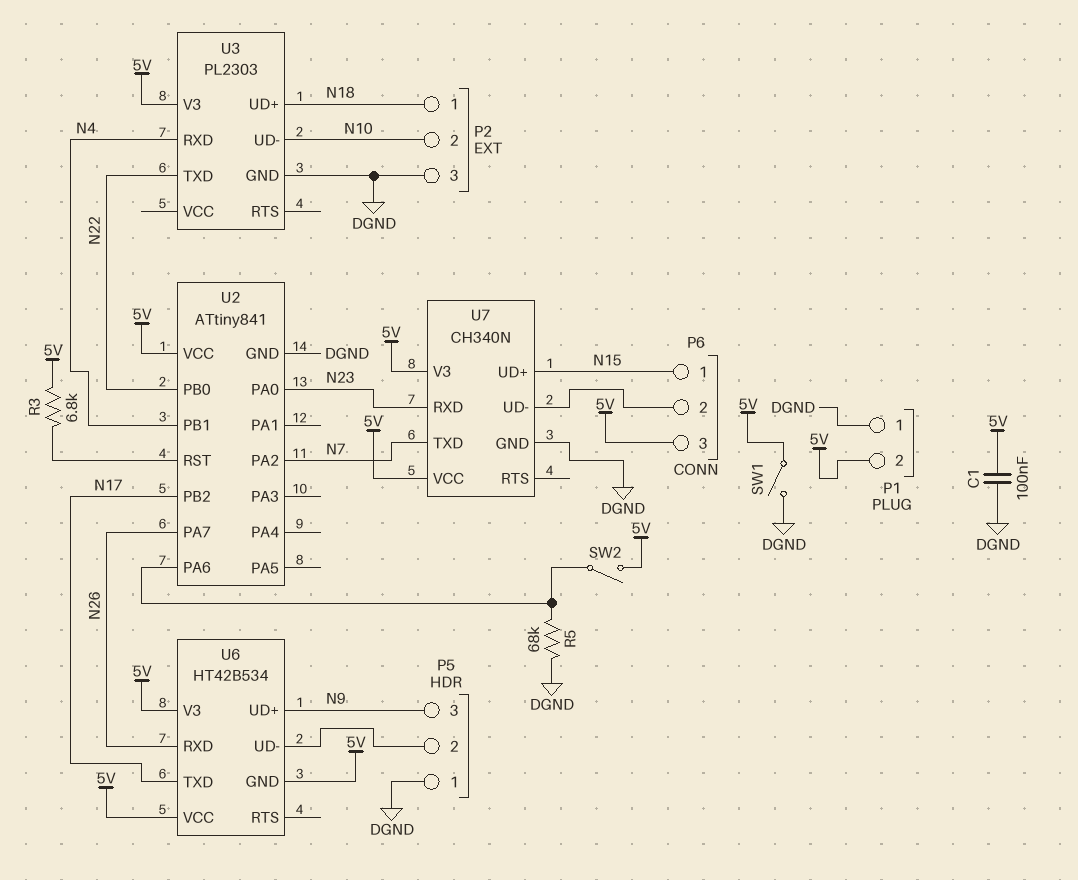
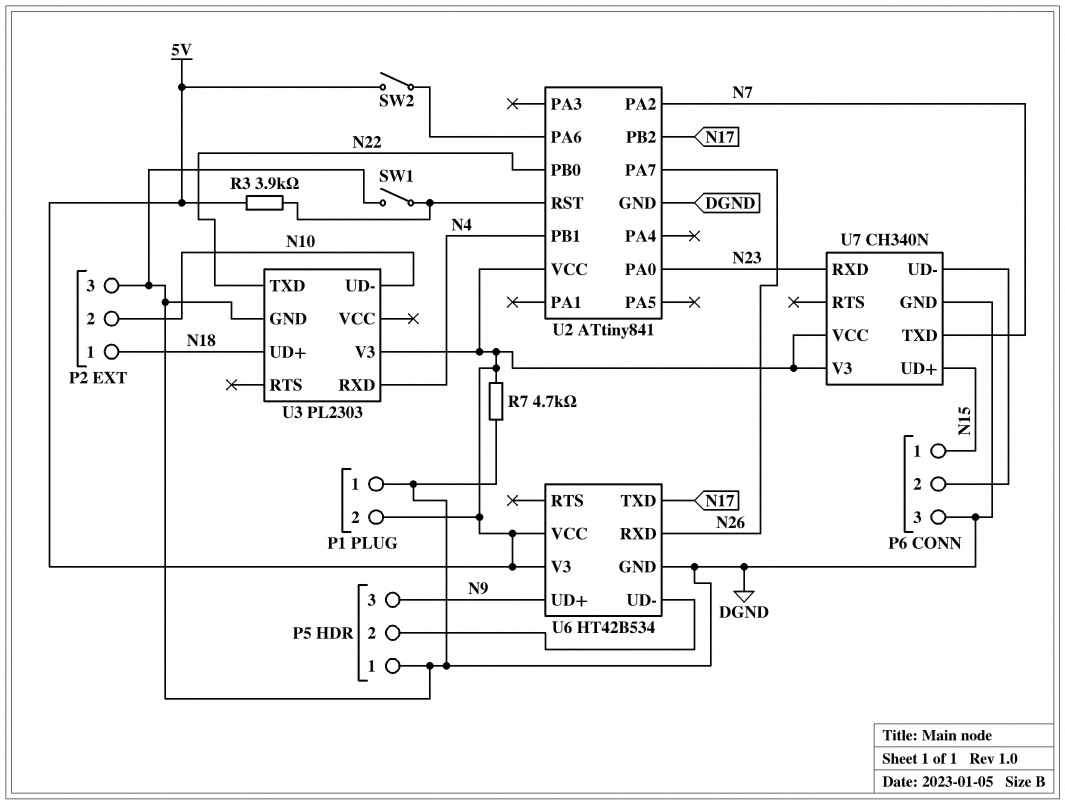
C1: 100nF (5V, DGND) -> none
P6 pin 3: 5V -> DGND
R3: 6.8k (5V, U2/RST) -> 3.9k (5V, U2/RST)
R5: 68k (DGND, U2/PA6) -> none
R7: none -> 4.7k (5V, DGND)
SW1: switch (5V, DGND) -> switch (DGND, U2/RST)
U6 pin GND: 5V -> DGND

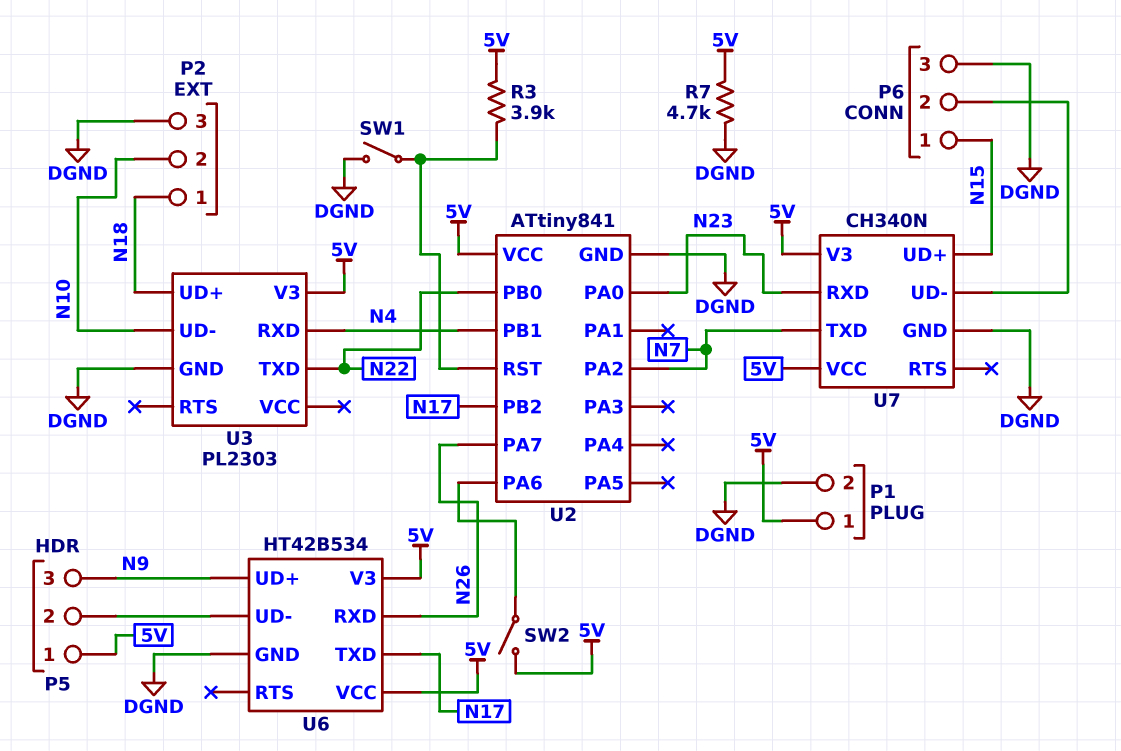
P1 pin 1: DGND -> 5V
P1 pin 2: 5V -> DGND
P5 pin 1: DGND -> 5V

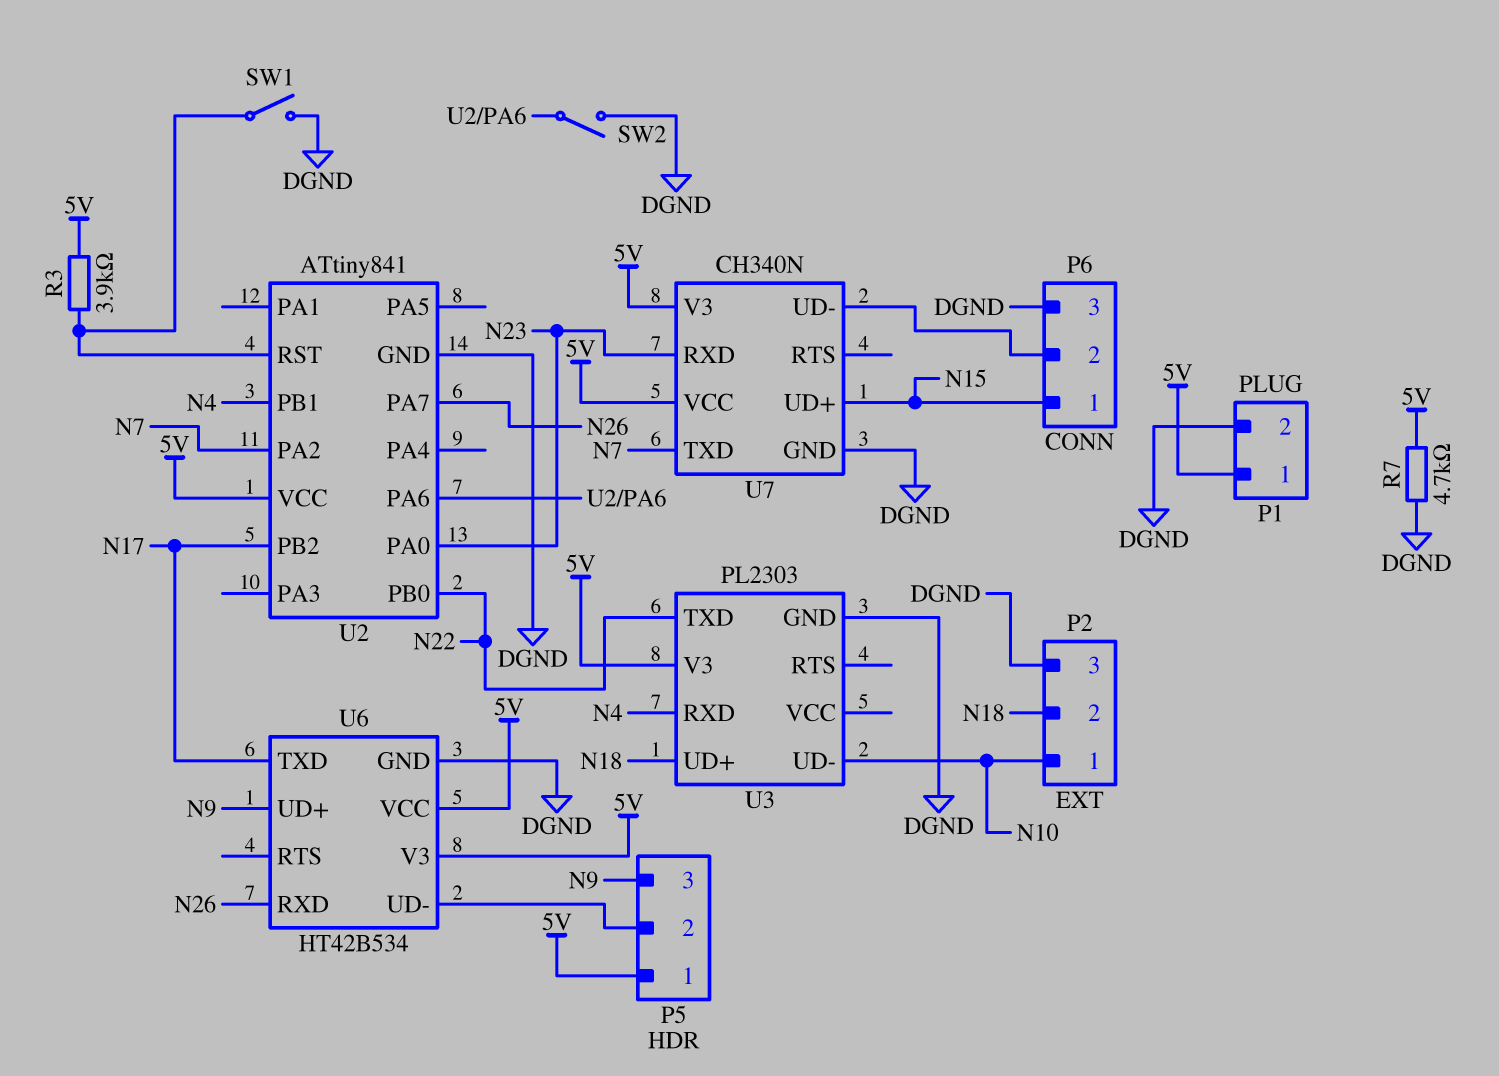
P2 pin 1: N18 -> N10
P2 pin 2: N10 -> N18
SW2: switch (5V, U2/PA6) -> switch (DGND, U2/PA6)

